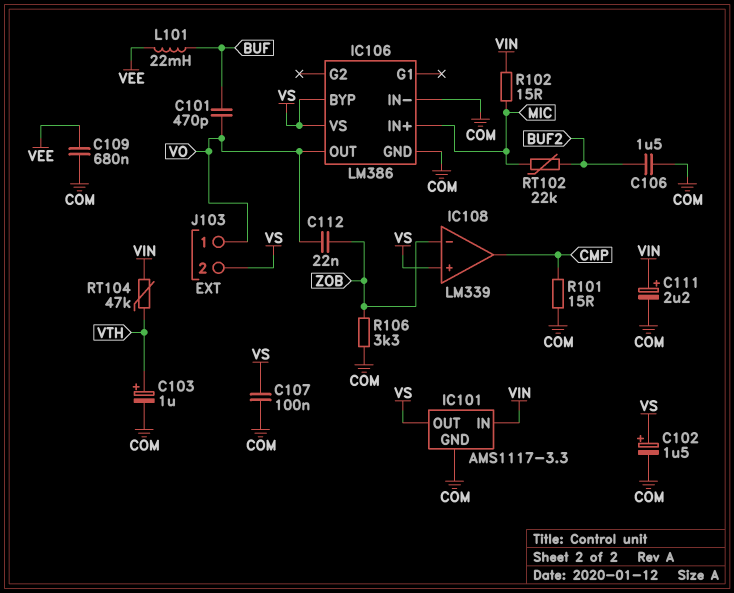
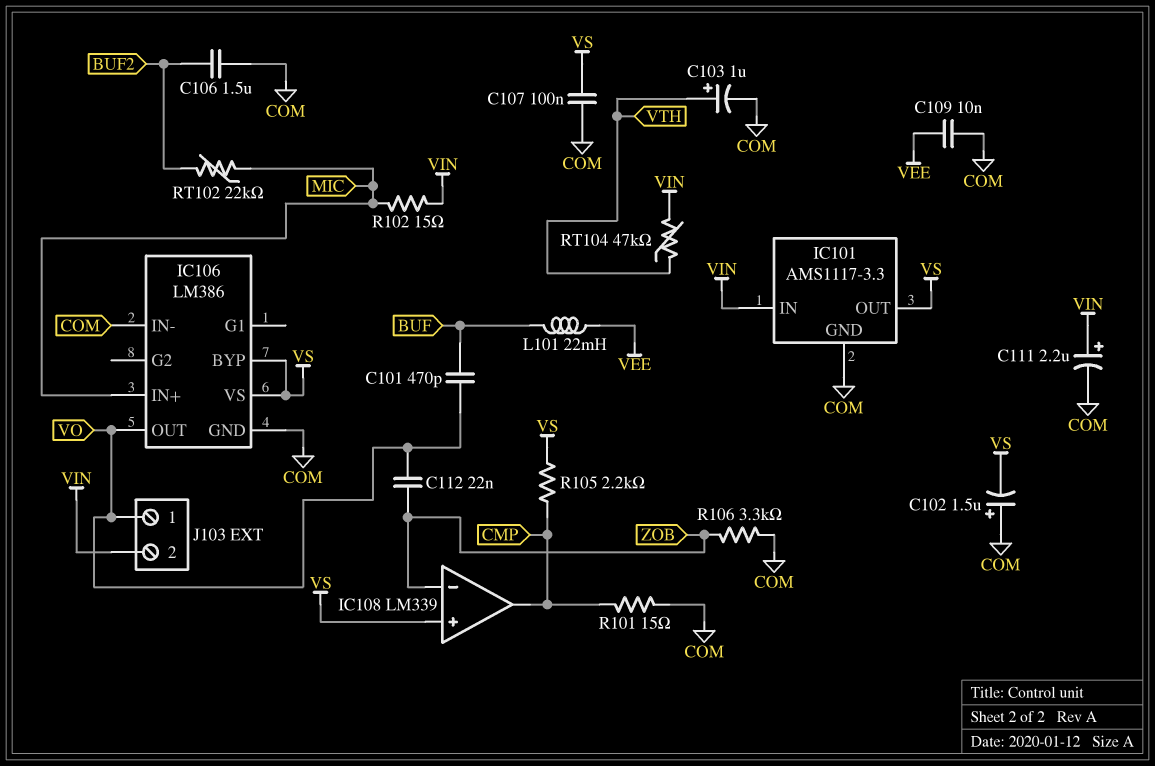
C102: 1.5uF (plus VS, minus COM) -> 1.5uF (plus COM, minus VS)
C109: 680nF (COM, VEE) -> 10nF (COM, VEE)
J103 pin 2: VS -> VIN
R105: none -> 2.2k (CMP, VS)

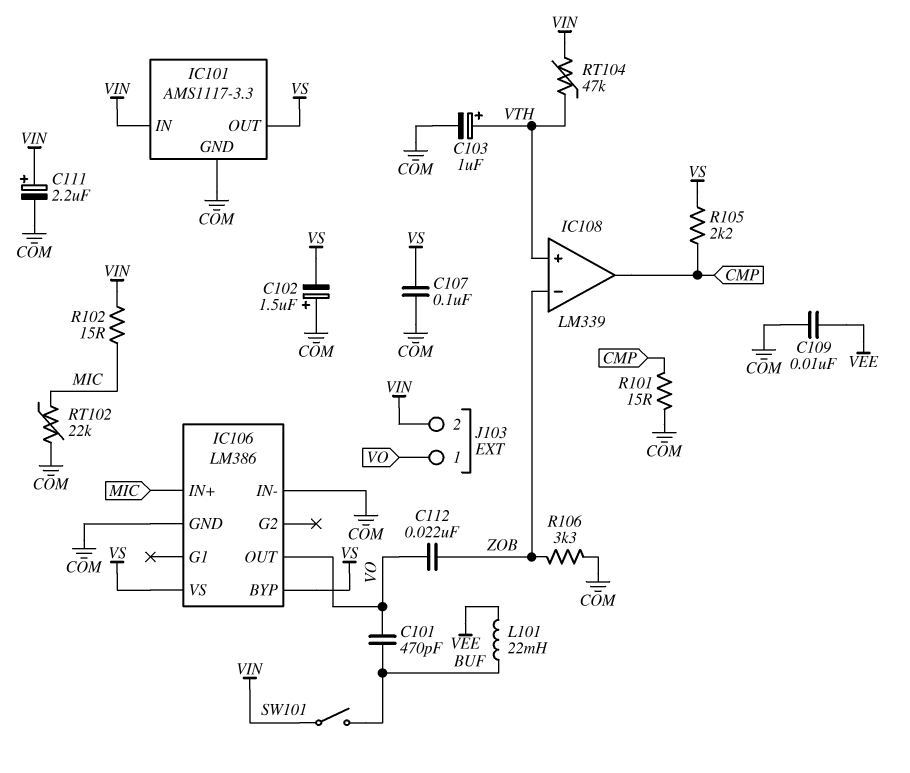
C106: 1.5uF (BUF2, COM) -> none
IC108 pin in+: VS -> VTH
RT102: 22k (BUF2, MIC) -> 22k (COM, MIC)
SW101: none -> switch (BUF, VIN)

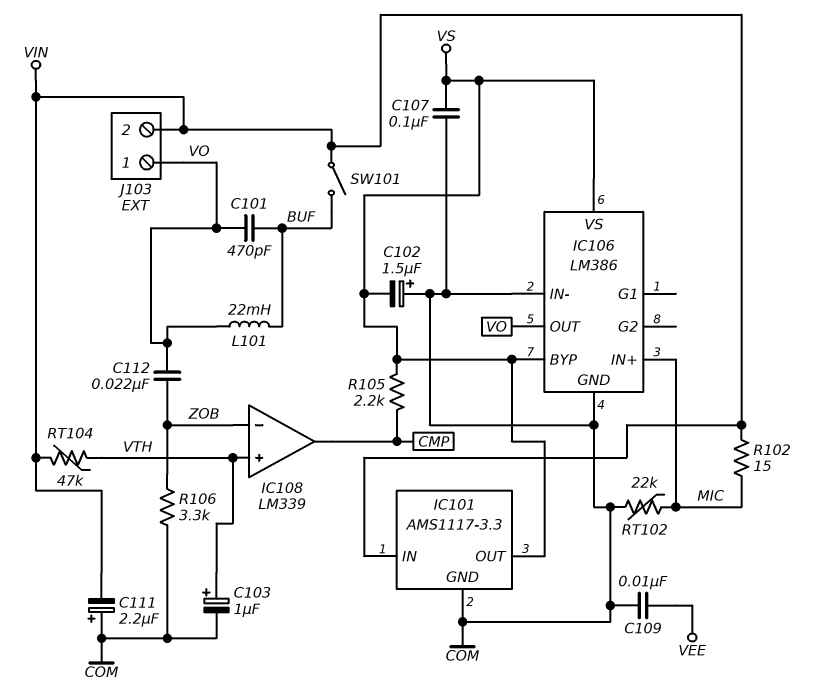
C111: 2.2uF (plus VIN, minus COM) -> 2.2uF (plus COM, minus VIN)
L101: 22mH (BUF, VEE) -> 22mH (BUF, VO)
R101: 15 (CMP, COM) -> none

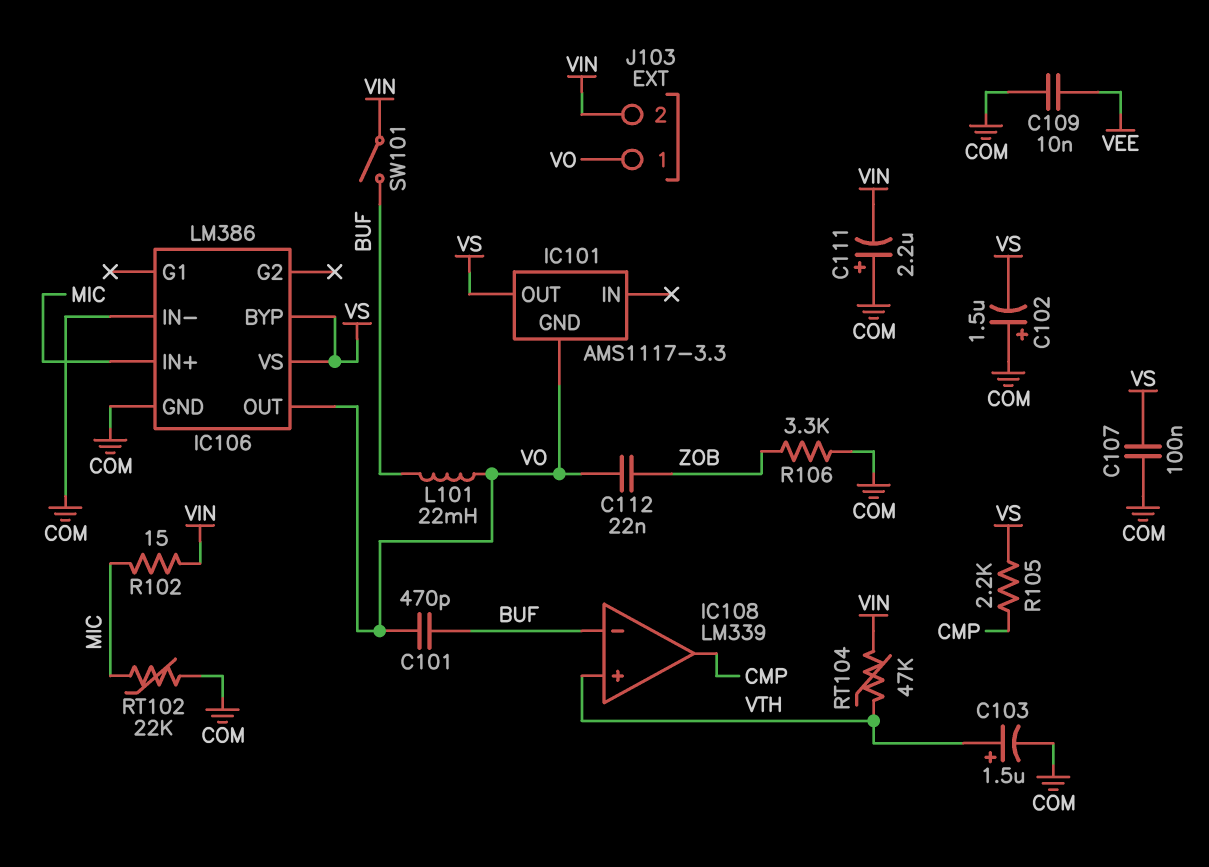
C103: 1uF (plus VTH, minus COM) -> 1.5uF (plus VTH, minus COM)
IC101 pin GND: COM -> VO
IC101 pin IN: VIN -> none
IC108 pin in-: ZOB -> BUF

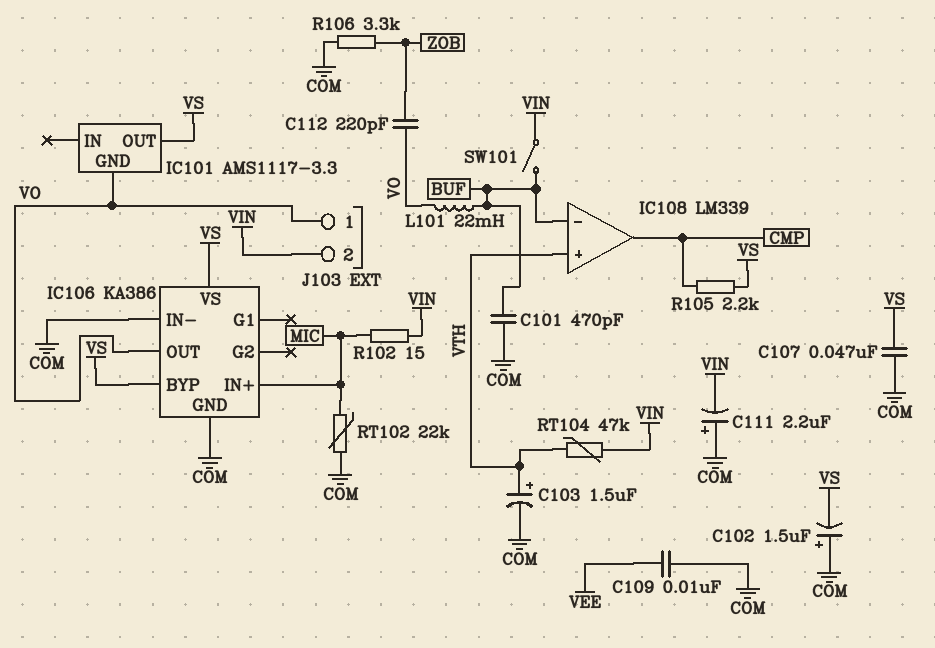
C101: 470pF (BUF, VO) -> 470pF (BUF, COM)
C107: 100nF (COM, VS) -> 47nF (COM, VS)
C112: 22nF (VO, ZOB) -> 220pF (VO, ZOB)
IC106: LM386 -> KA386

